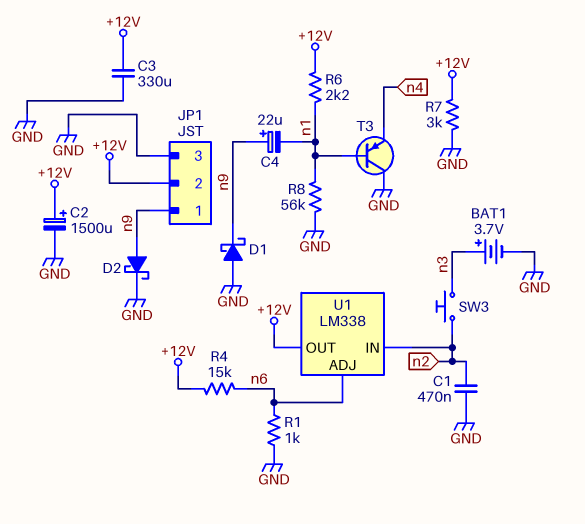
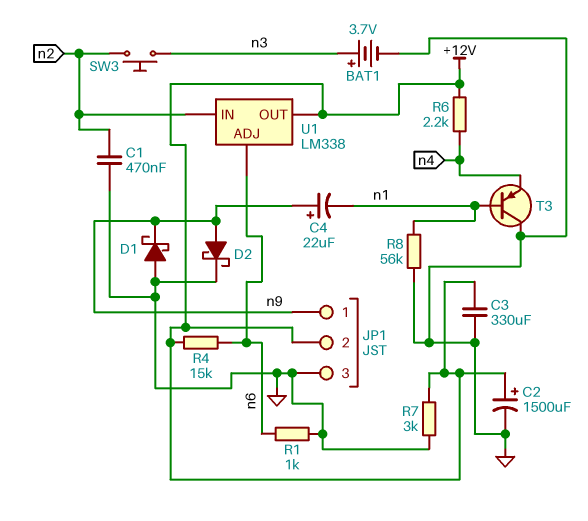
R6: 2.2k (+12V, n1) -> 2.2k (+12V, n4)

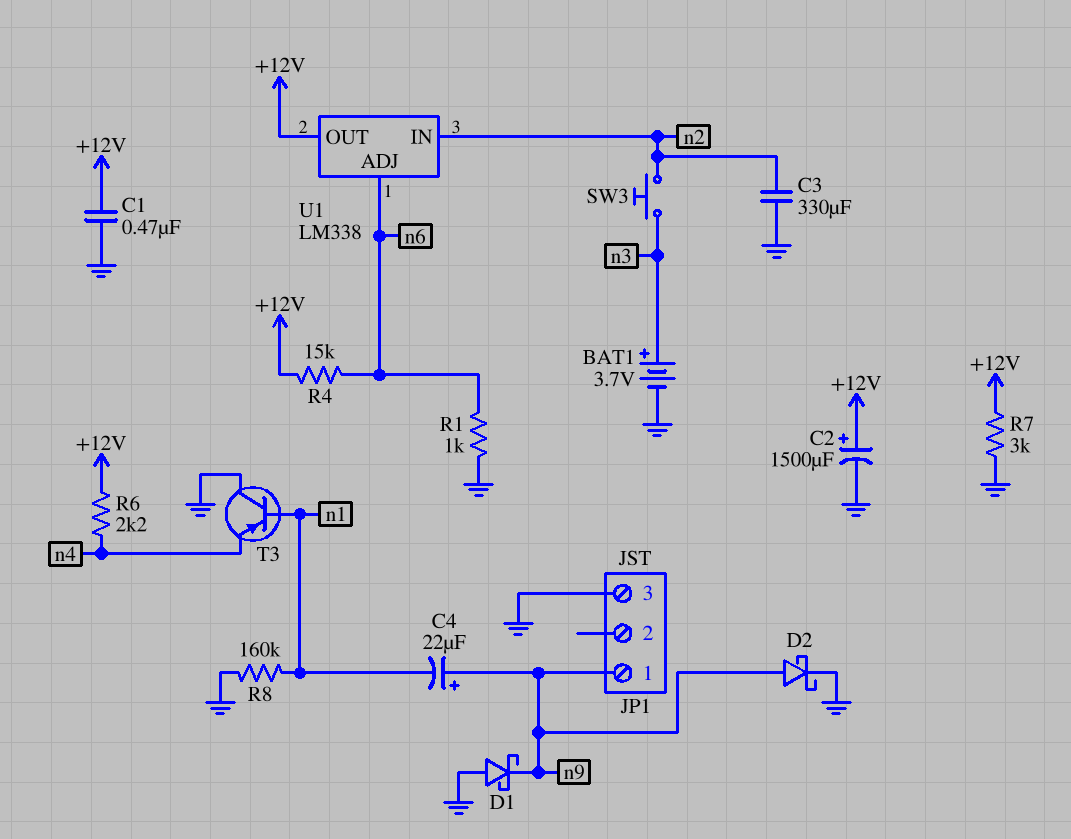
C1: 470nF (GND, n2) -> 470nF (+12V, GND)
C3: 330uF (+12V, GND) -> 330uF (GND, n2)
JP1 pin 2: +12V -> none
R8: 56k (GND, n1) -> 160k (GND, n1)

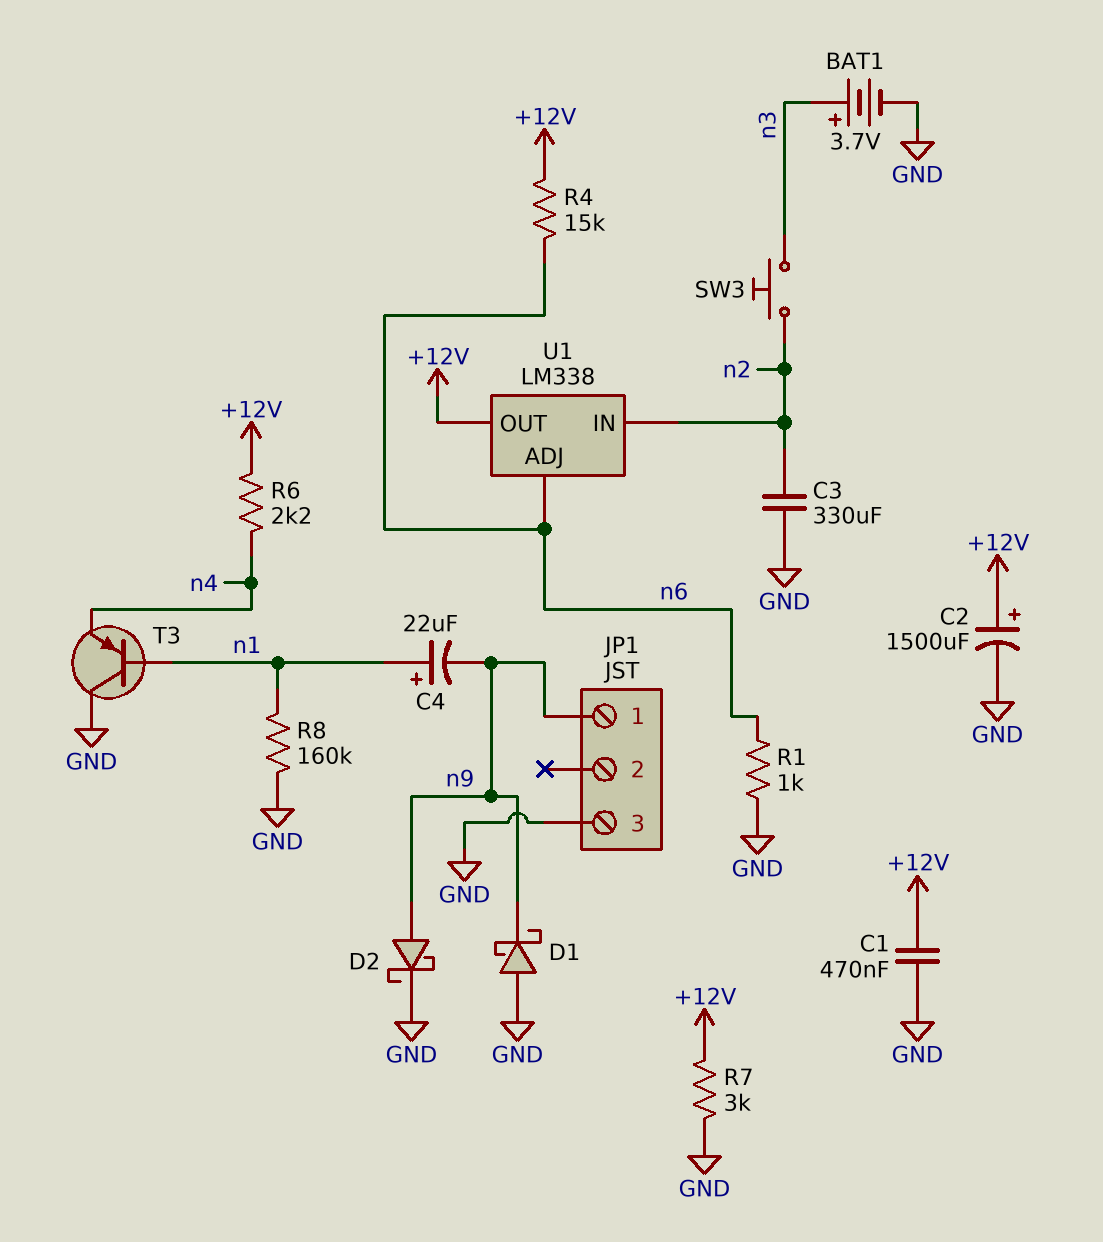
C4: 22uF (plus n9, minus n1) -> 22uF (plus n1, minus n9)

